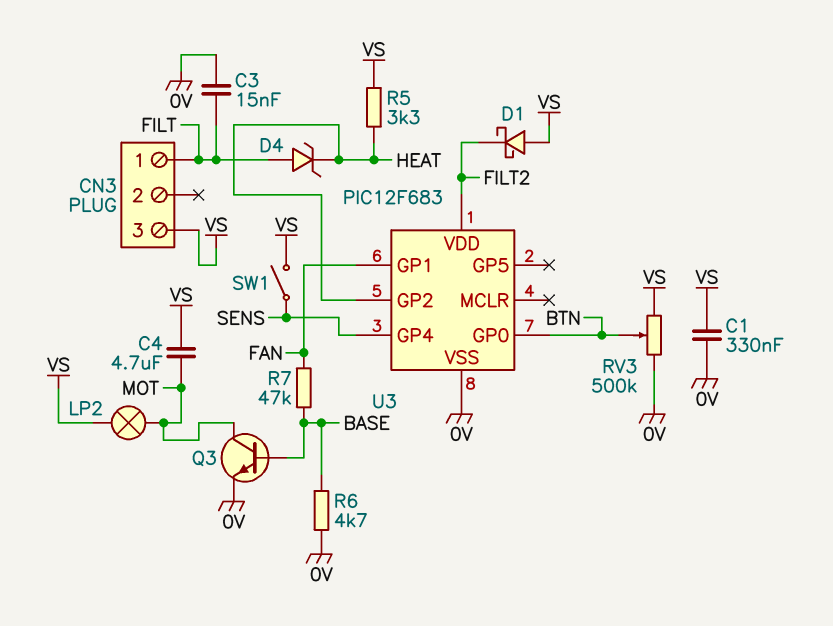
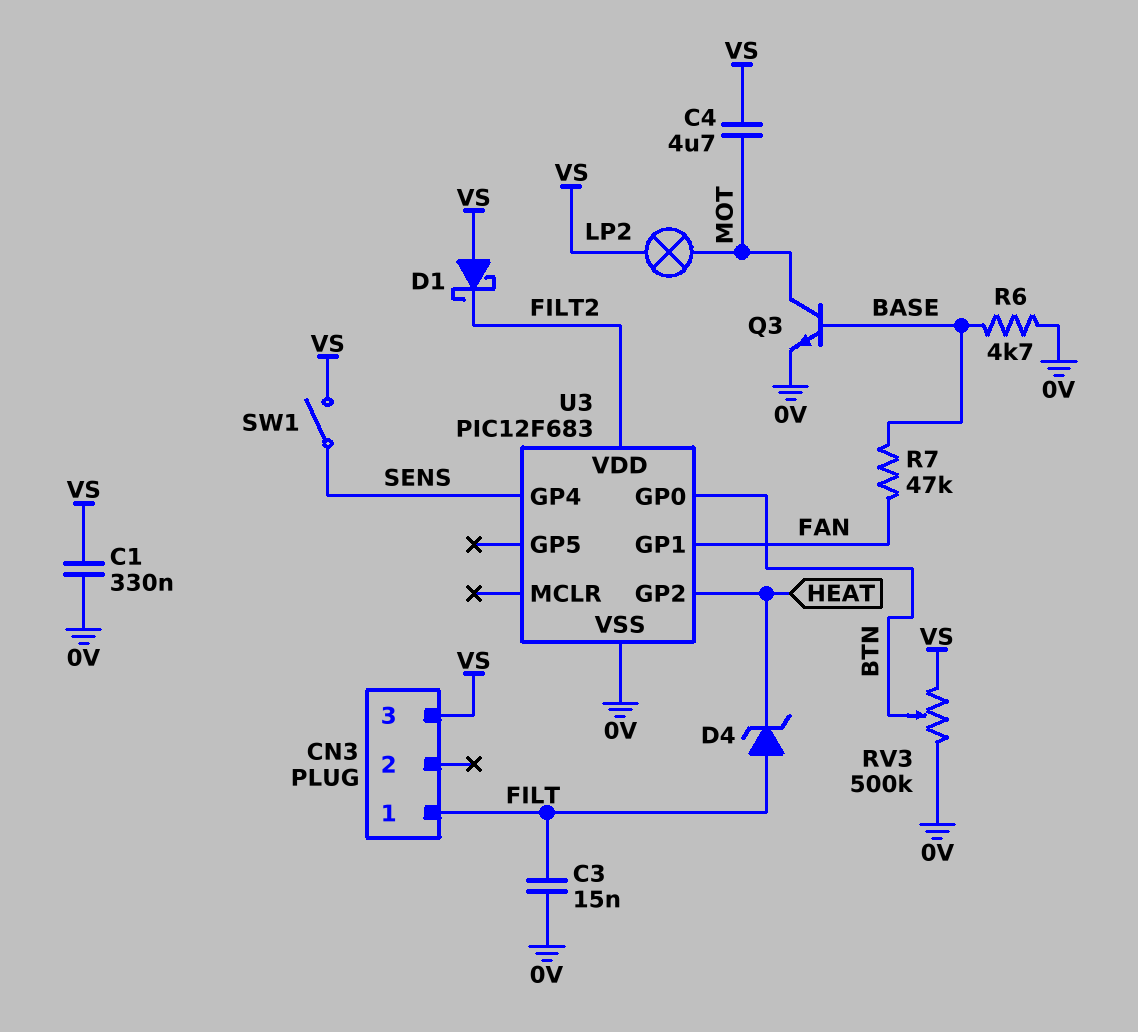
R5: 3.3k (HEAT, VS) -> none

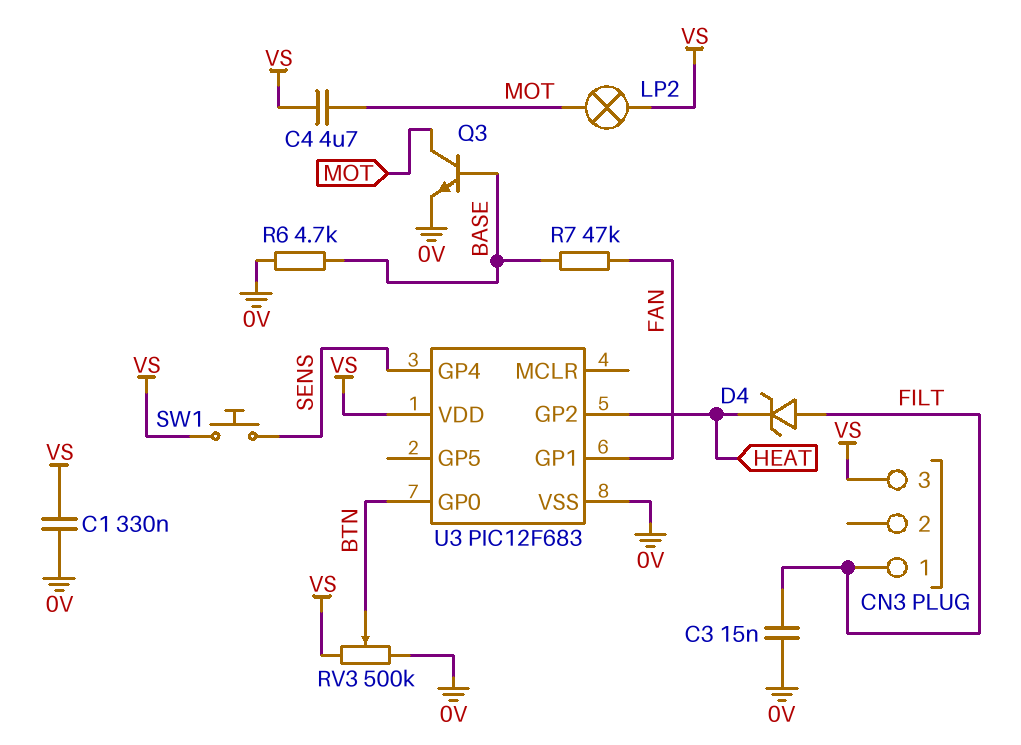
D1: schottky (A VS, K FILT2) -> none
SW1: switch (SENS, VS) -> button (SENS, VS)
U3 pin VDD: FILT2 -> VS

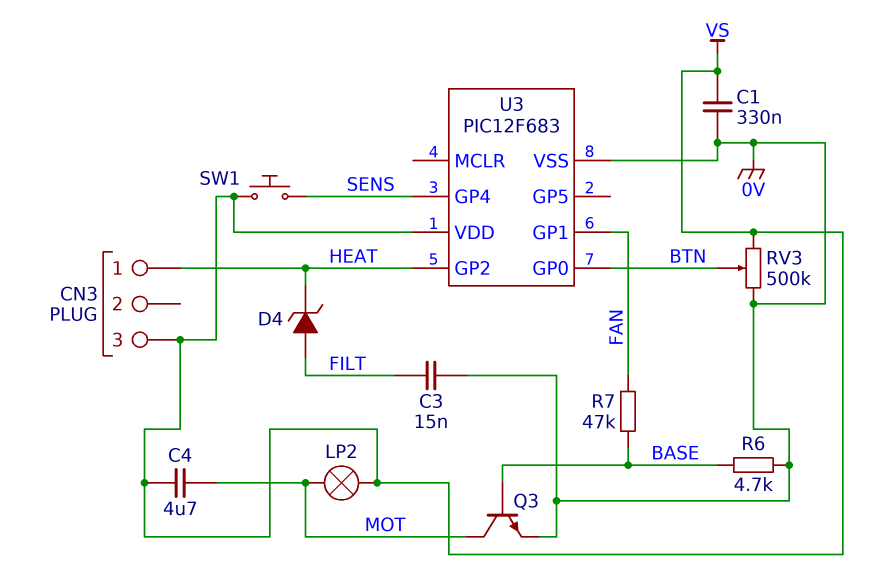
CN3 pin 1: FILT -> HEAT

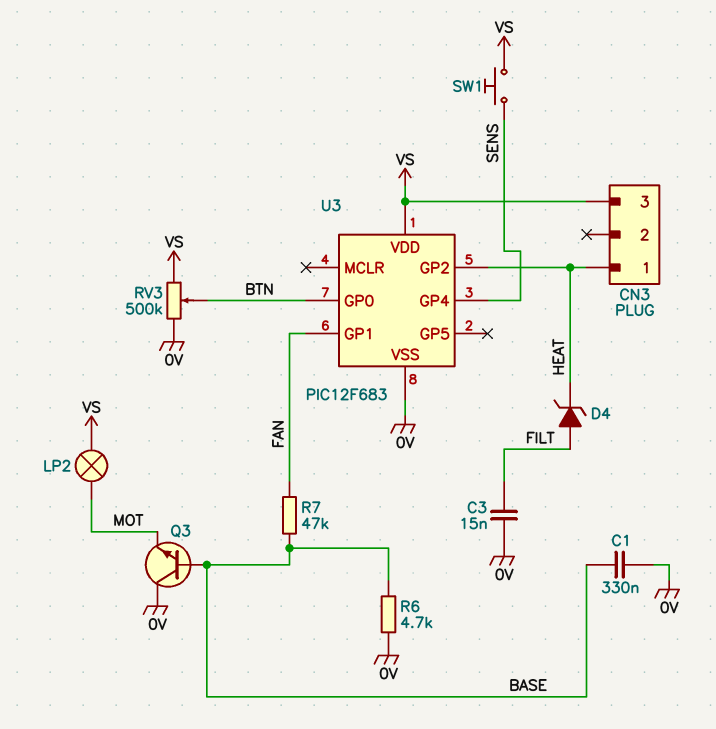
C1: 330nF (0V, VS) -> 330nF (0V, BASE)
C4: 4.7uF (MOT, VS) -> none
Q3: NPN (B BASE, C MOT, E 0V) -> NPN (B BASE, C 0V, E MOT)

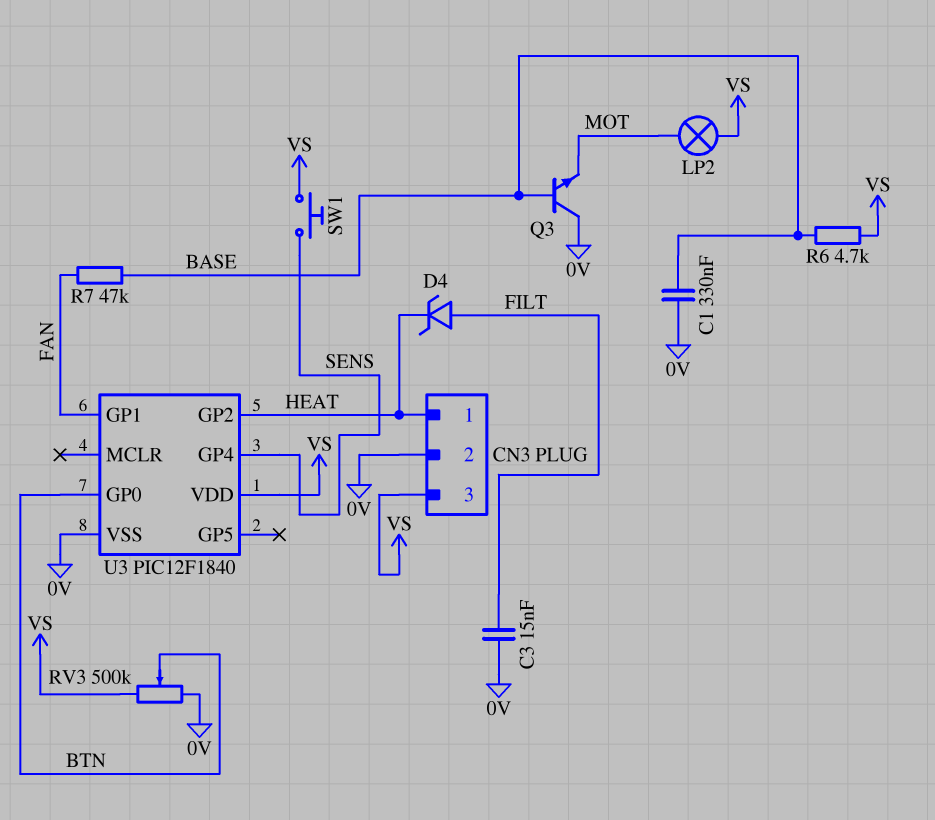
CN3 pin 2: none -> 0V
R6: 4.7k (0V, BASE) -> 4.7k (BASE, VS)
U3: PIC12F683 -> PIC12F1840

